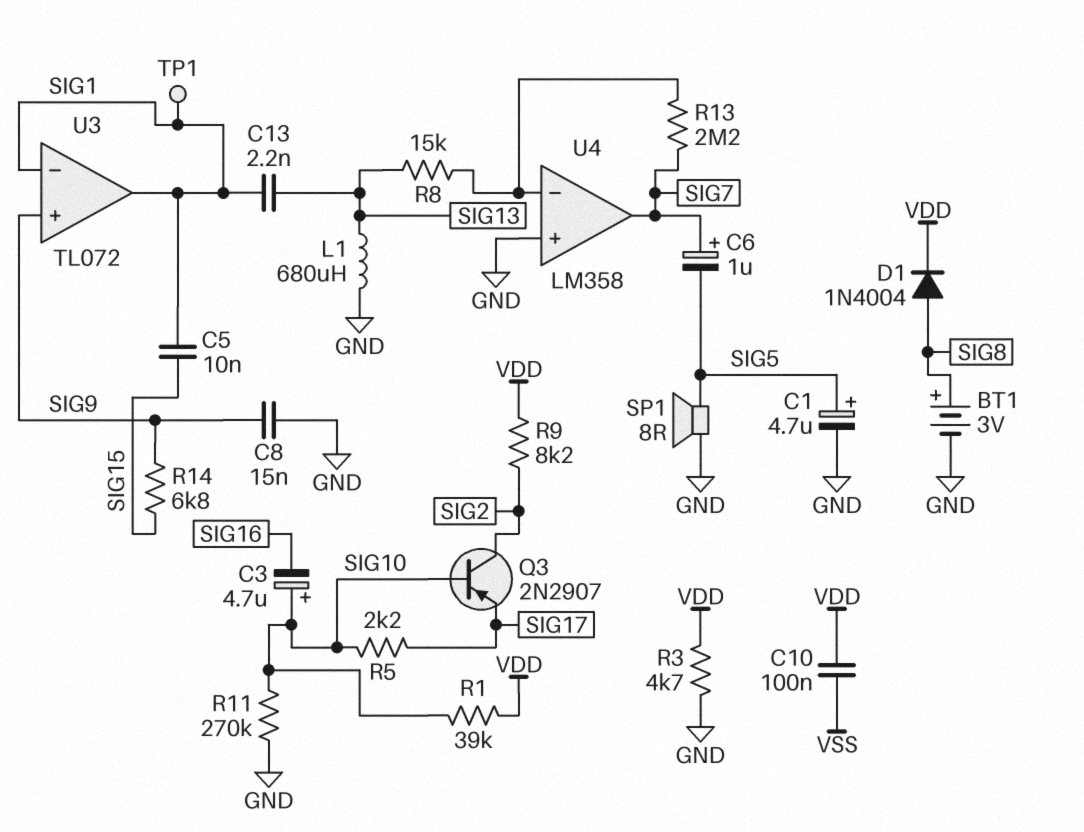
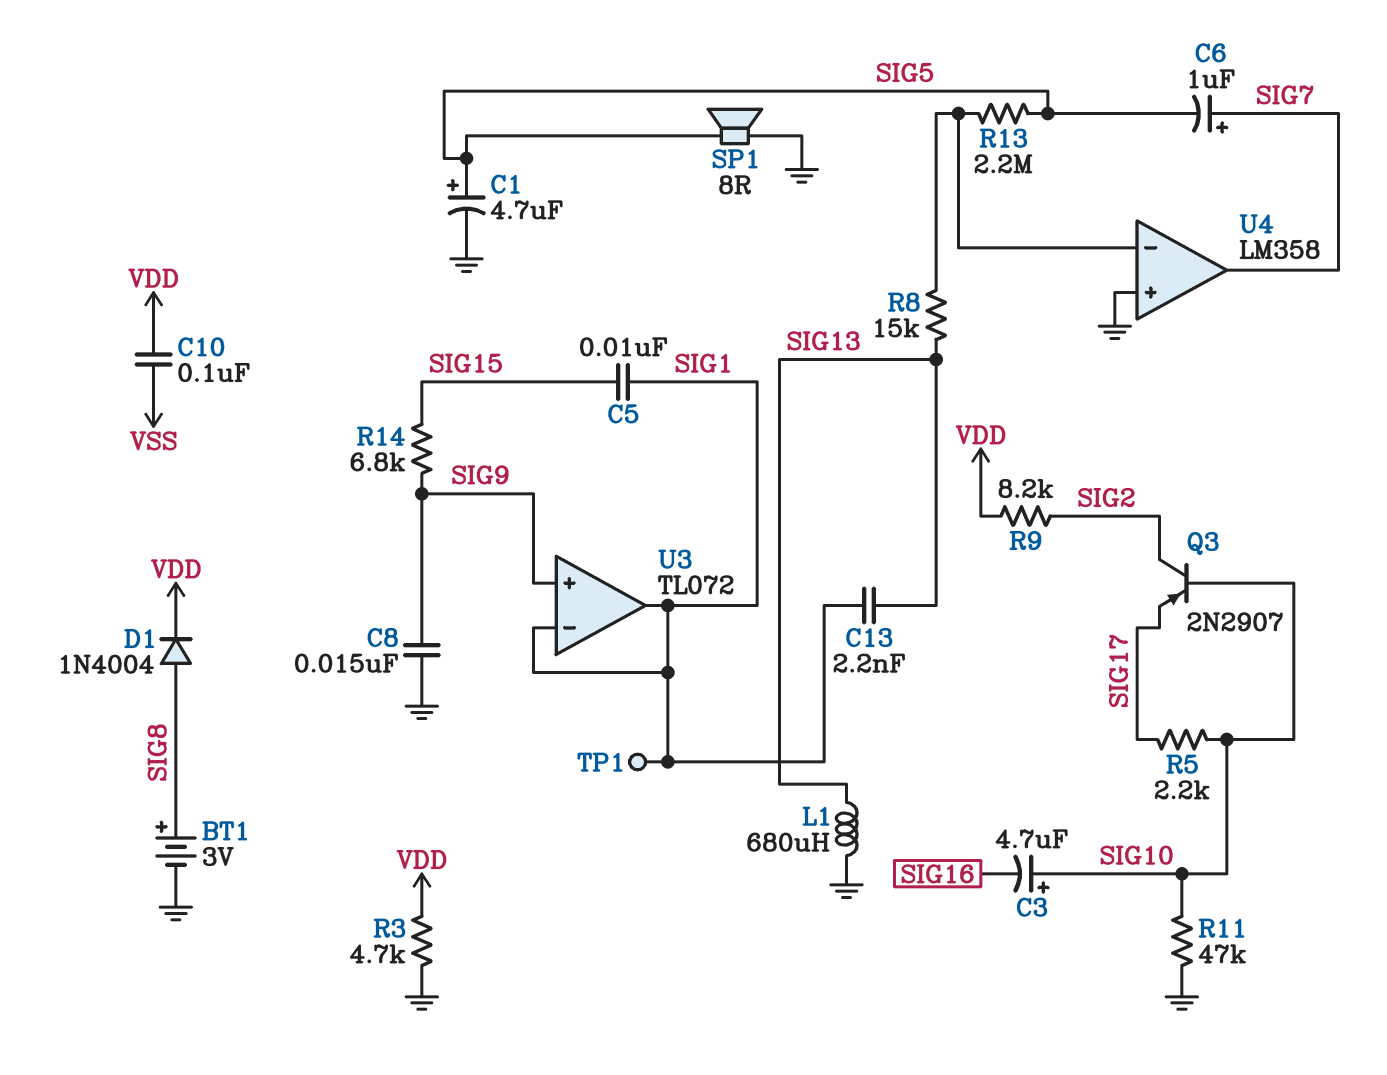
R1: 39k (SIG10, VDD) -> none
R11: 270k (GND, SIG10) -> 47k (GND, SIG10)
R13: 2.2M (SIG7, U4/in-) -> 2.2M (SIG5, U4/in-)

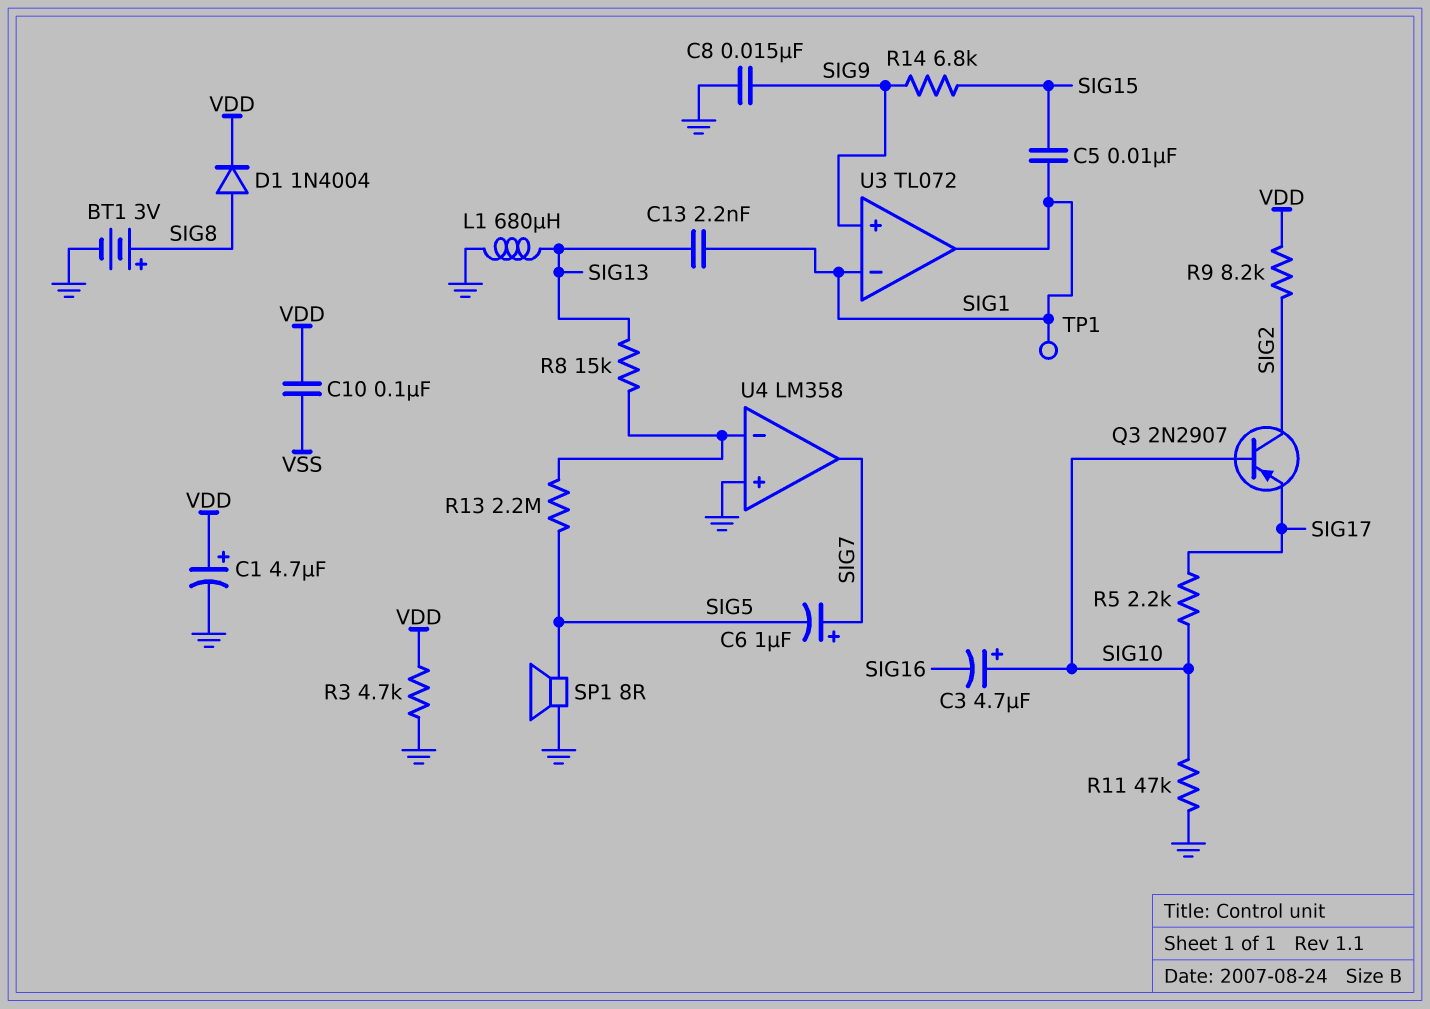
C1: 4.7uF (plus SIG5, minus GND) -> 4.7uF (plus VDD, minus GND)

